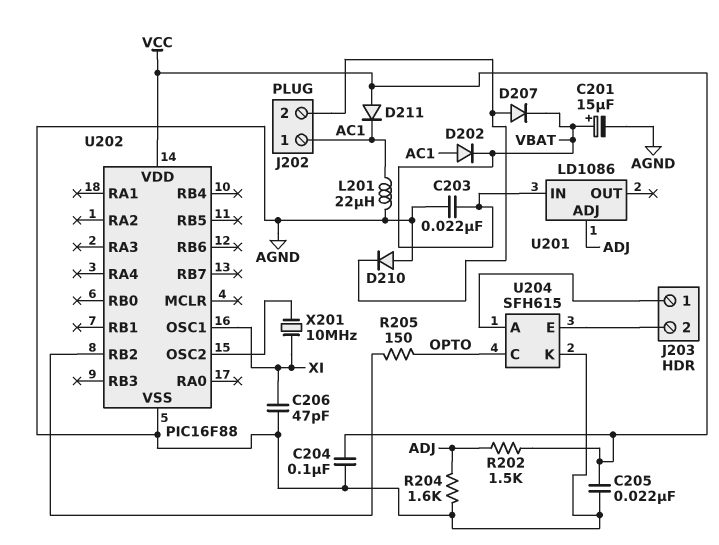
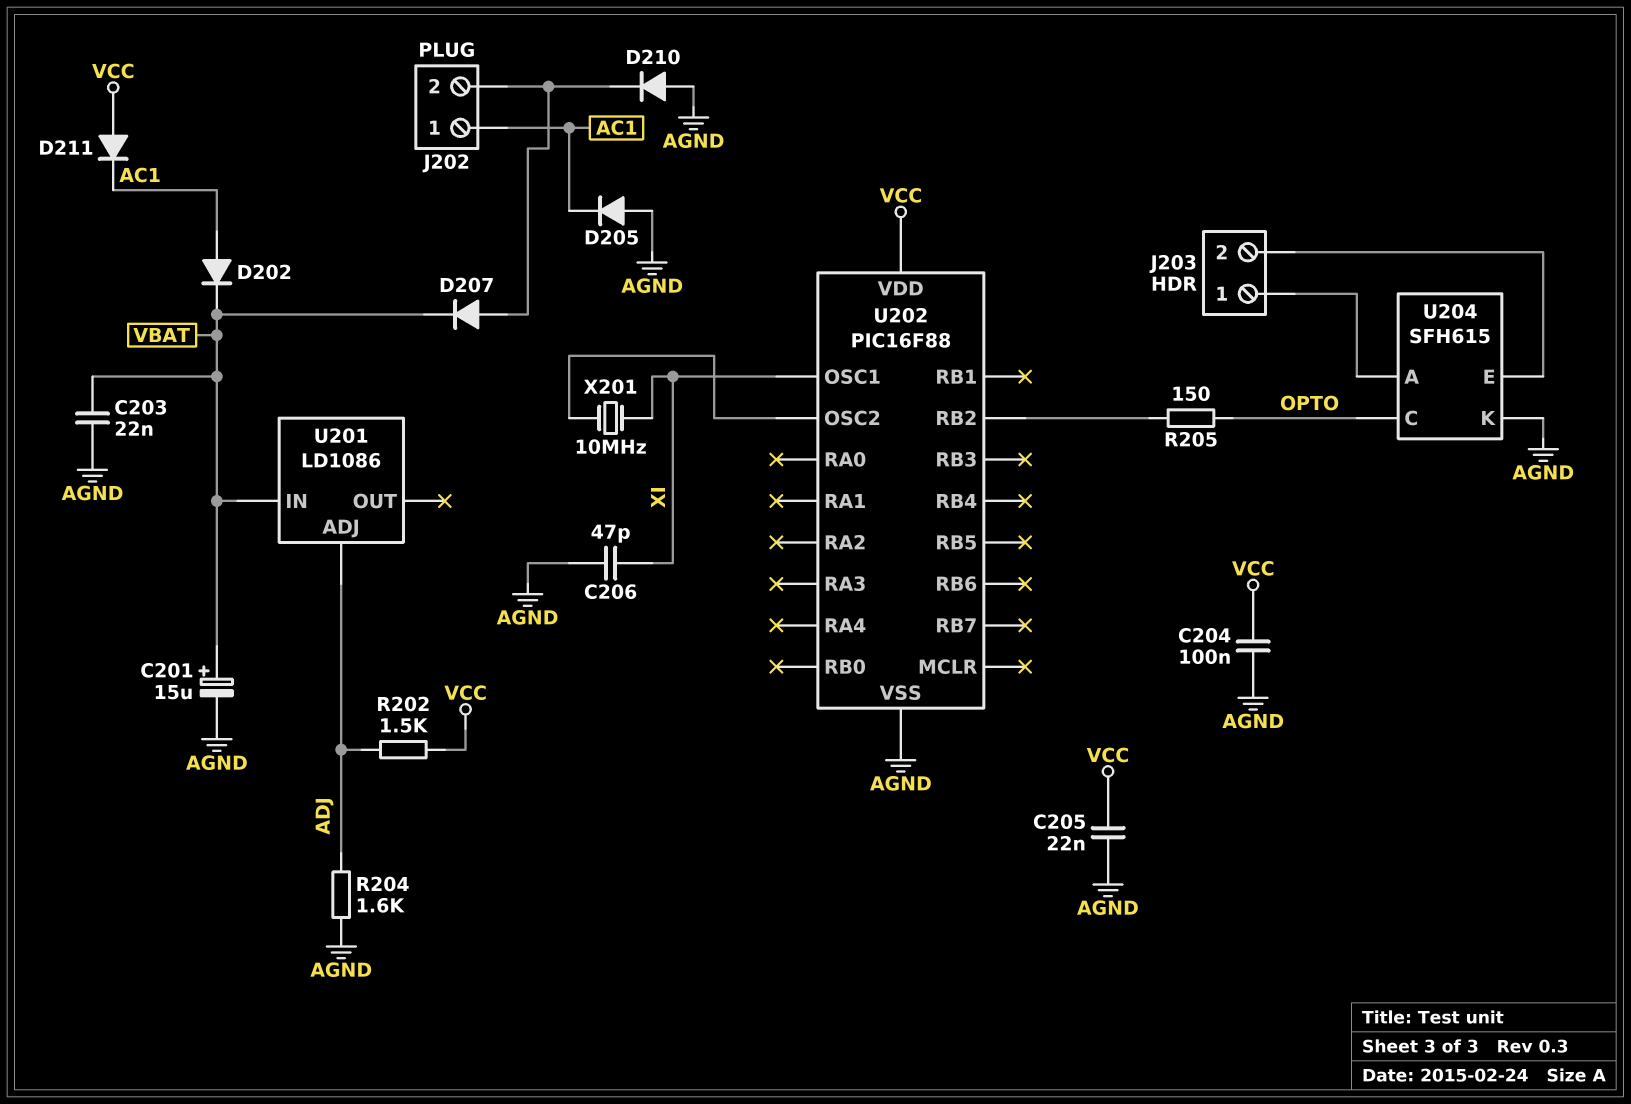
D205: none -> diode (A AGND, K AC1)
L201: 22uH (AC1, AGND) -> none

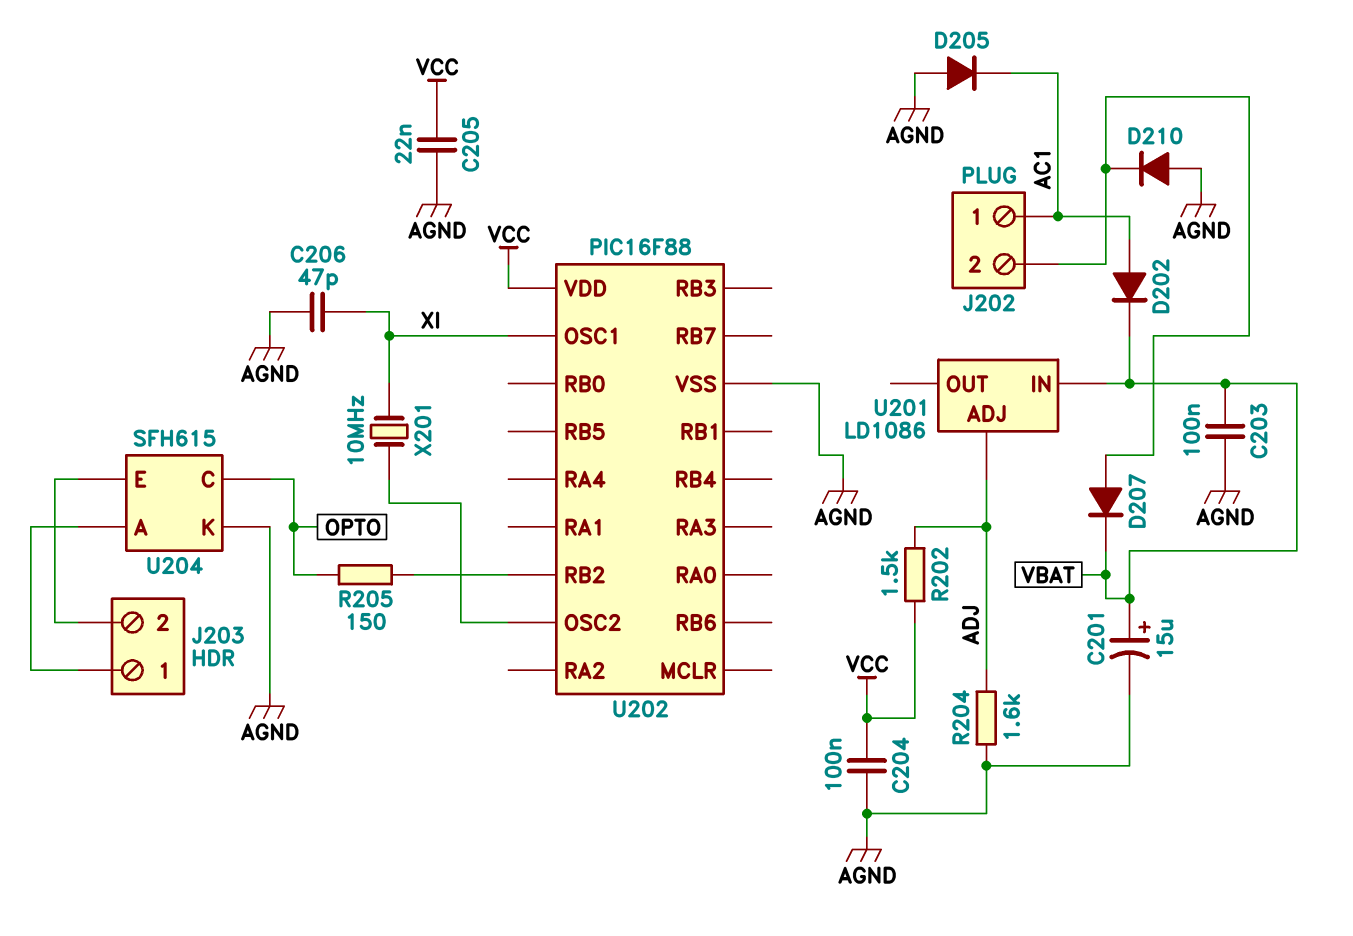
C203: 22nF (AGND, VBAT) -> 100nF (AGND, VBAT)
D211: diode (A VCC, K AC1) -> none

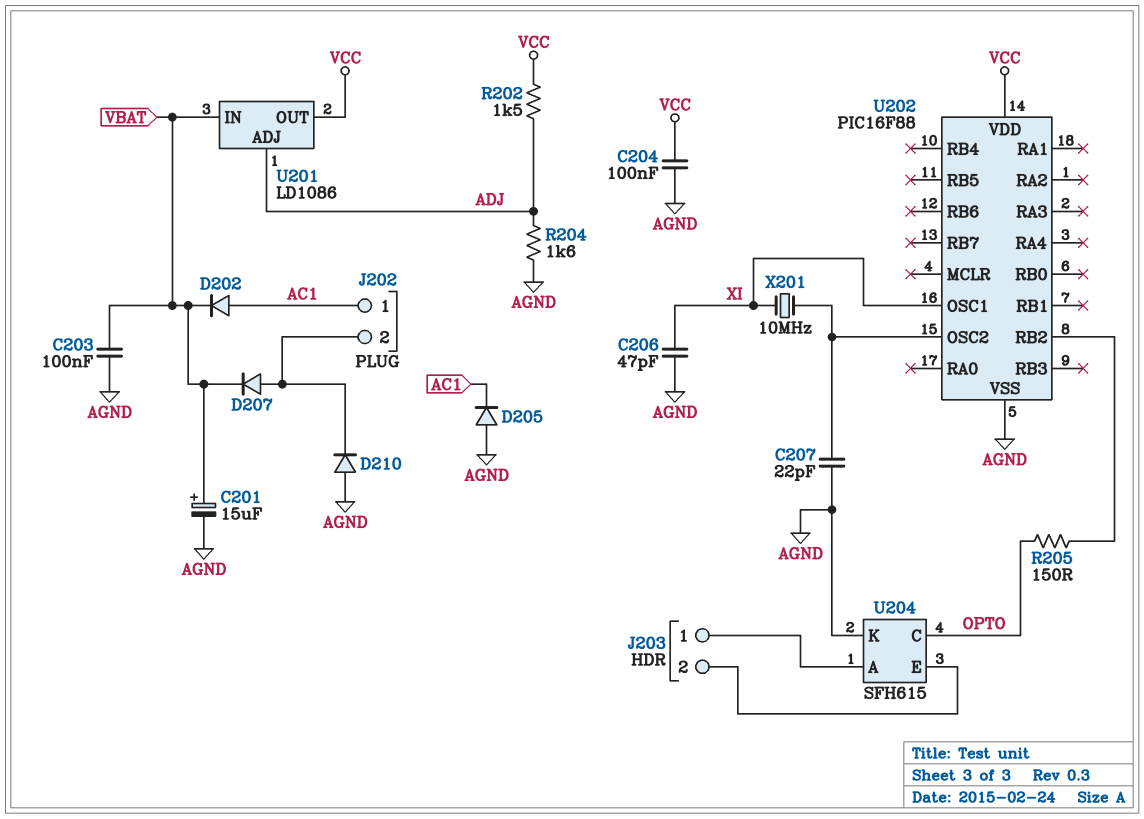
C205: 22nF (AGND, VCC) -> none
C207: none -> 22pF (AGND, U202/OSC2)
U201 pin OUT: none -> VCC

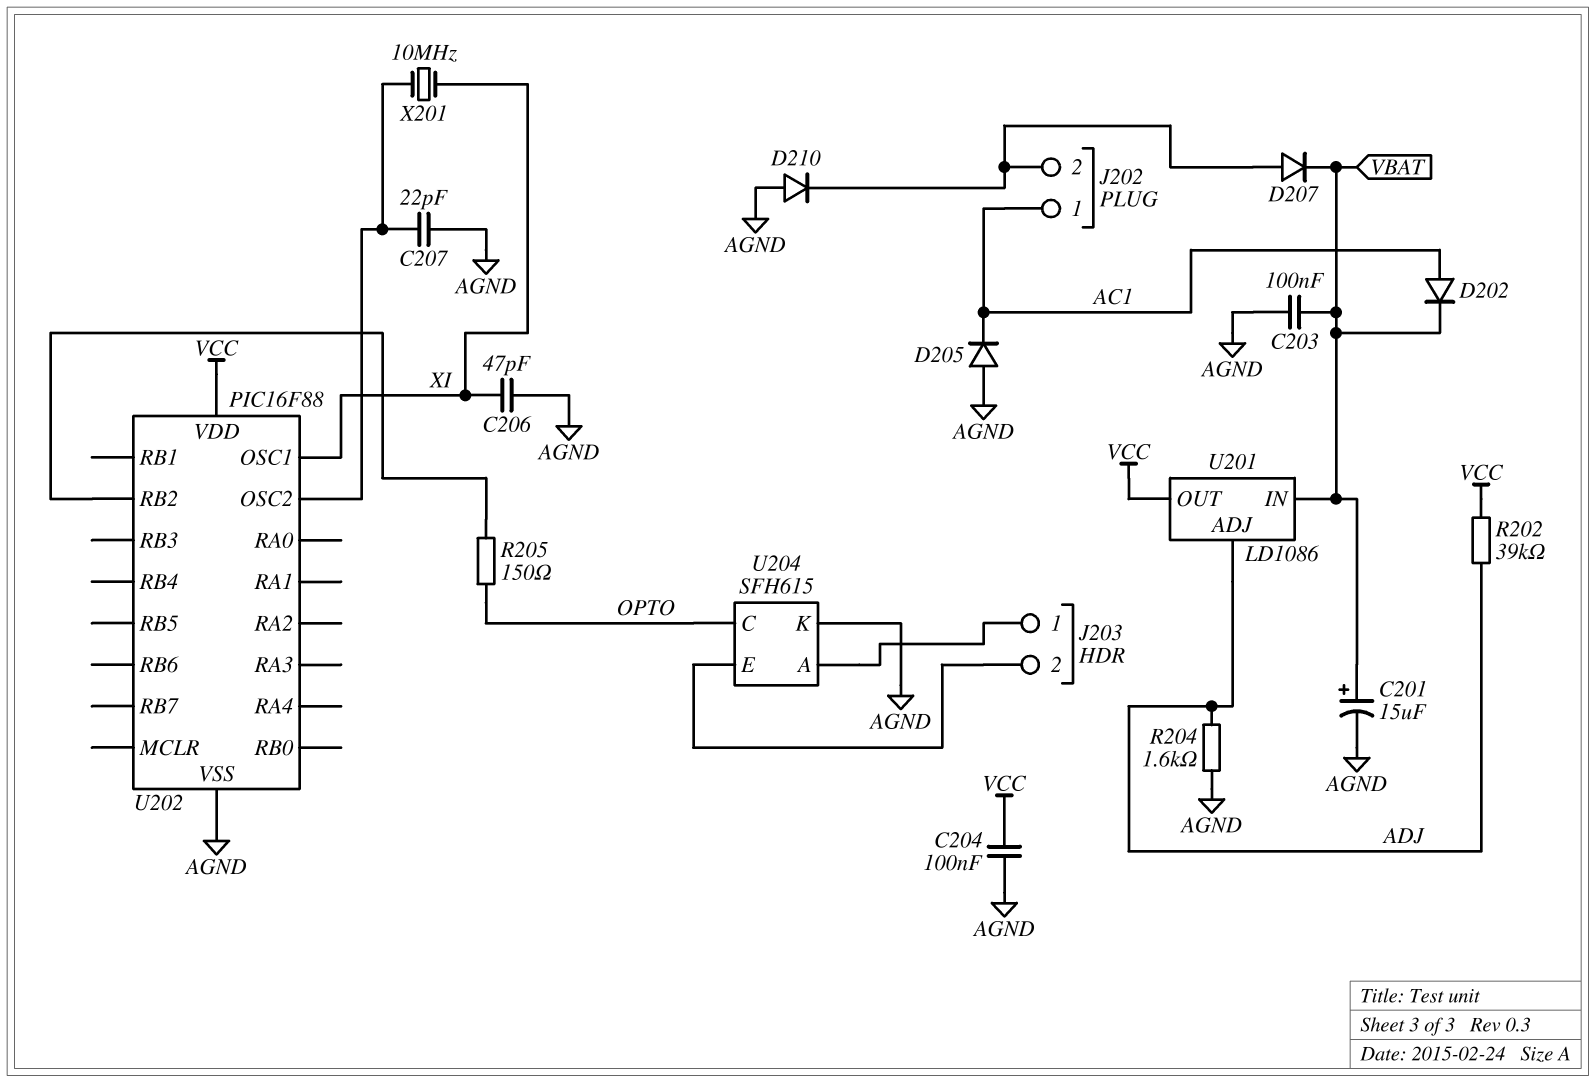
R202: 1.5k (ADJ, VCC) -> 39k (ADJ, VCC)

